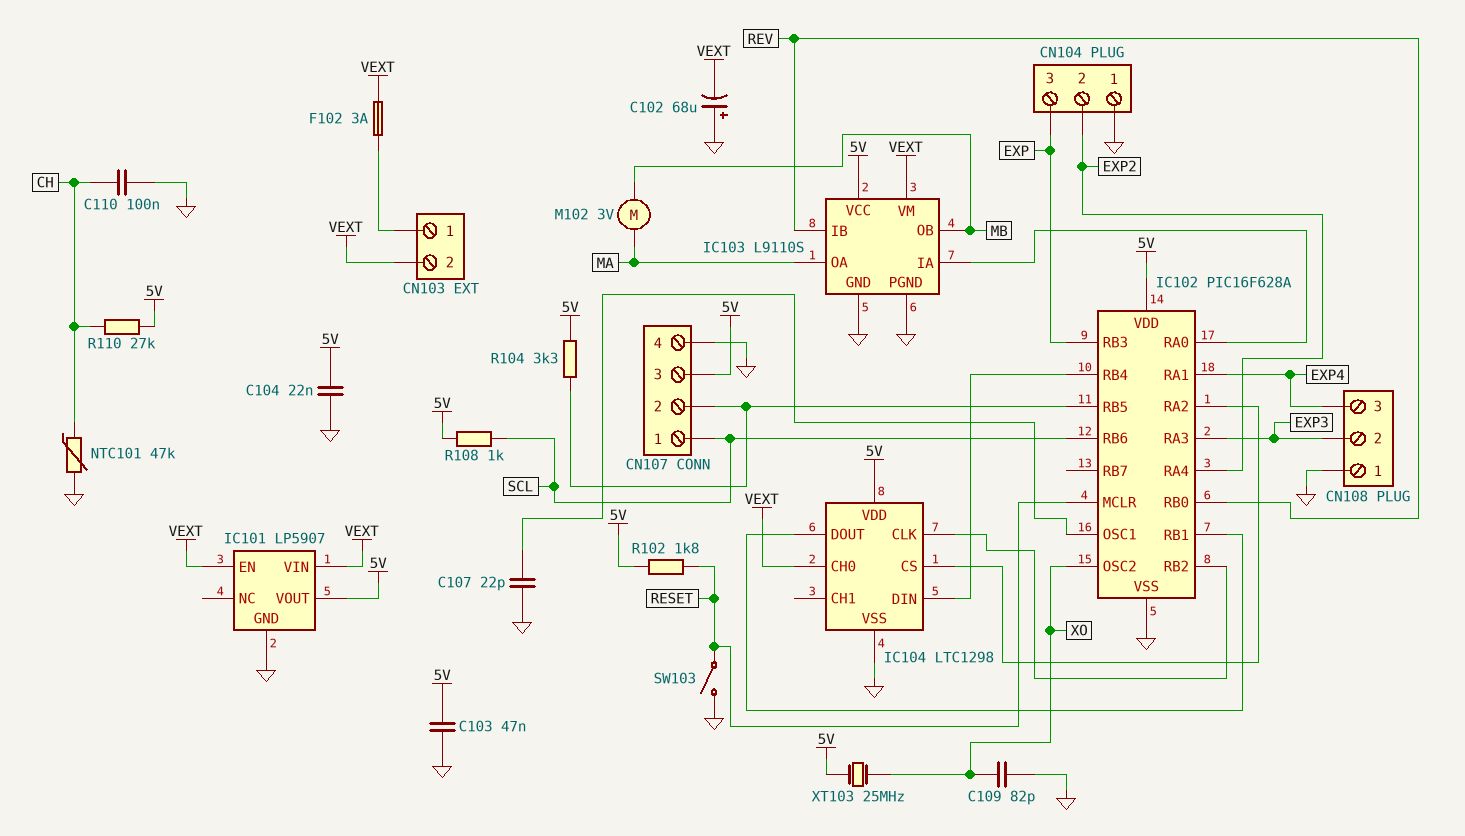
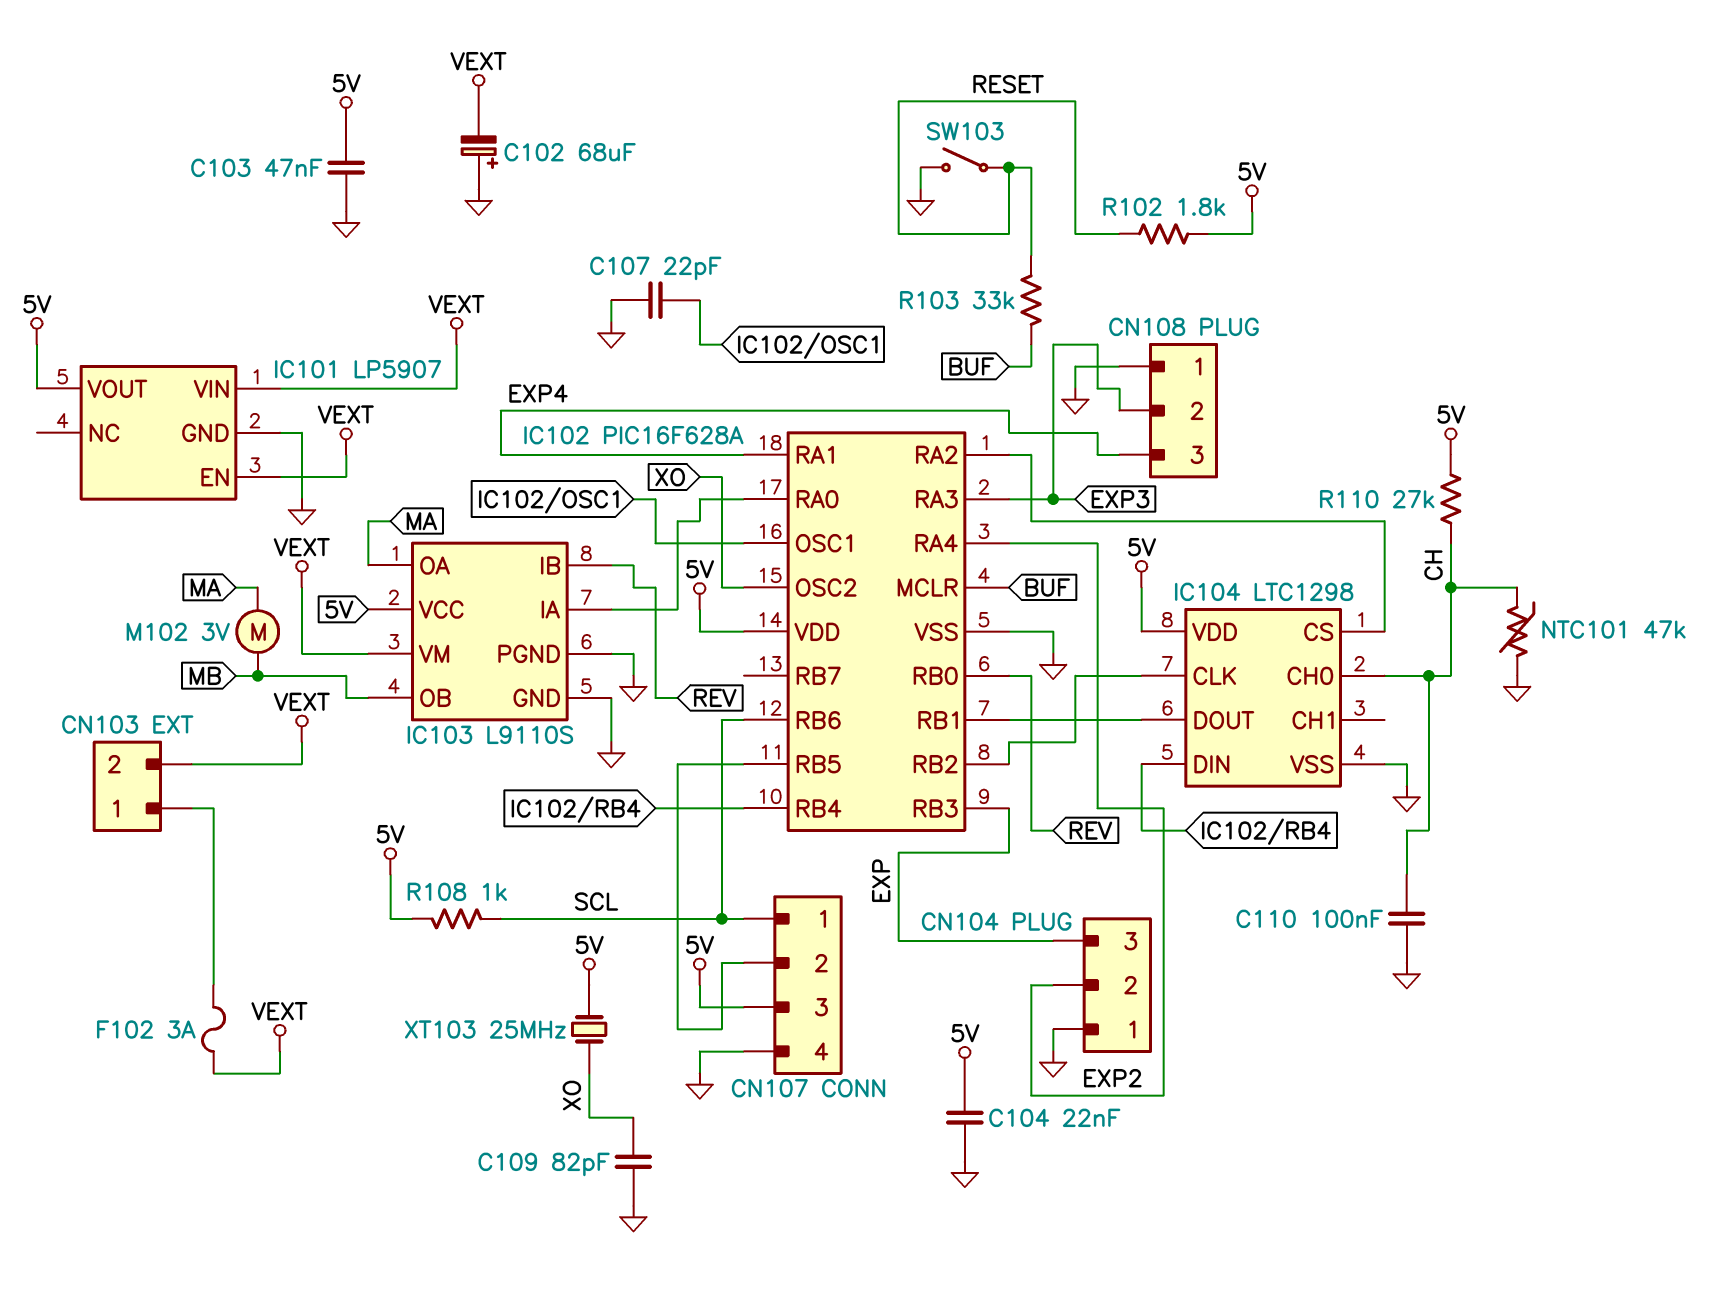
IC102 pin MCLR: RESET -> BUF
IC104 pin CH0: VEXT -> CH
R103: none -> 33k (BUF, RESET)
R104: 3.3k (5V, CN107/2) -> none

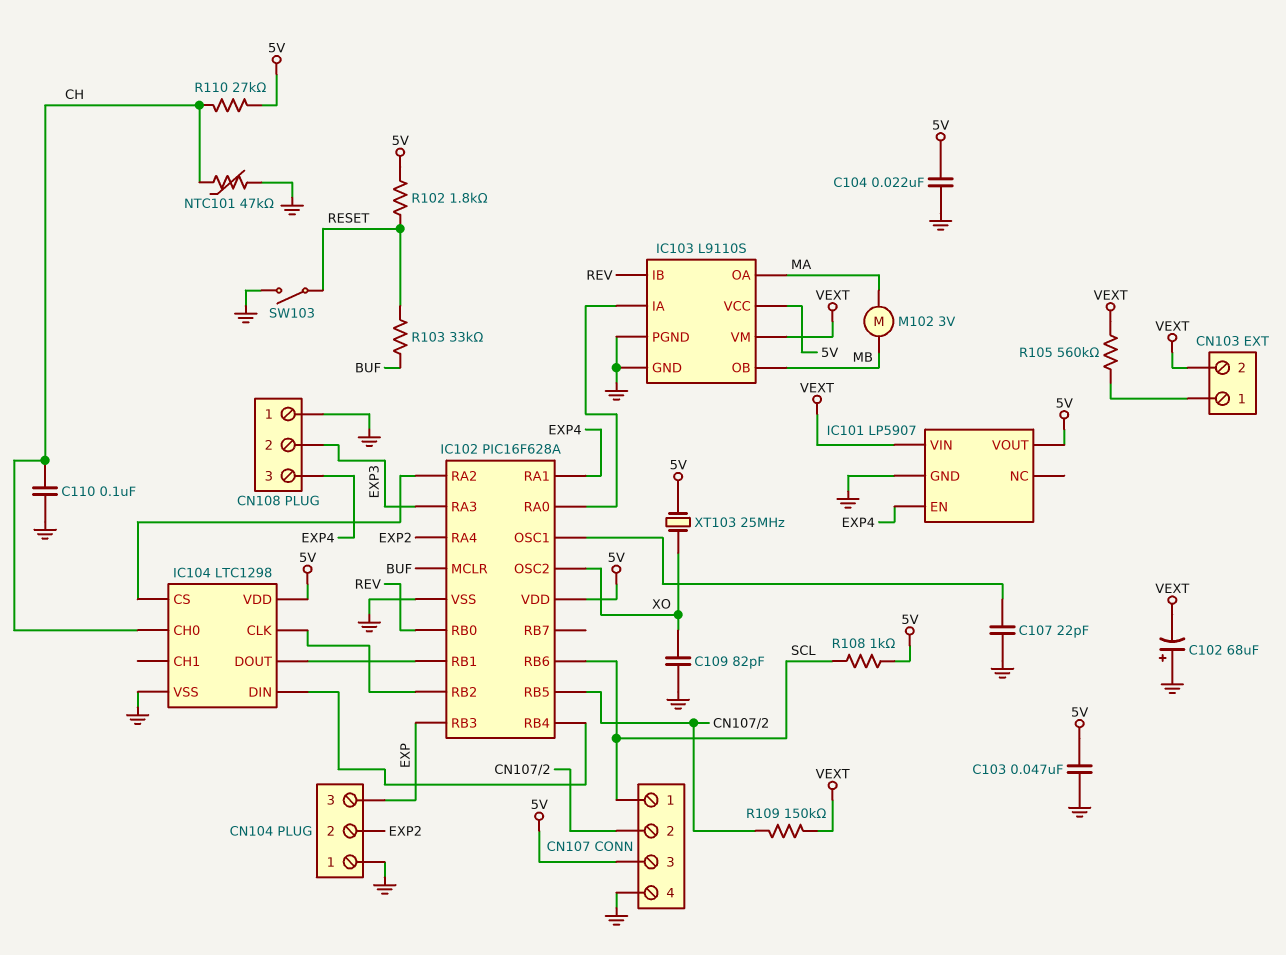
F102: 3A (CN103/1, VEXT) -> none
IC101 pin EN: VEXT -> EXP4
R105: none -> 560k (CN103/1, VEXT)
R109: none -> 150k (CN107/2, VEXT)

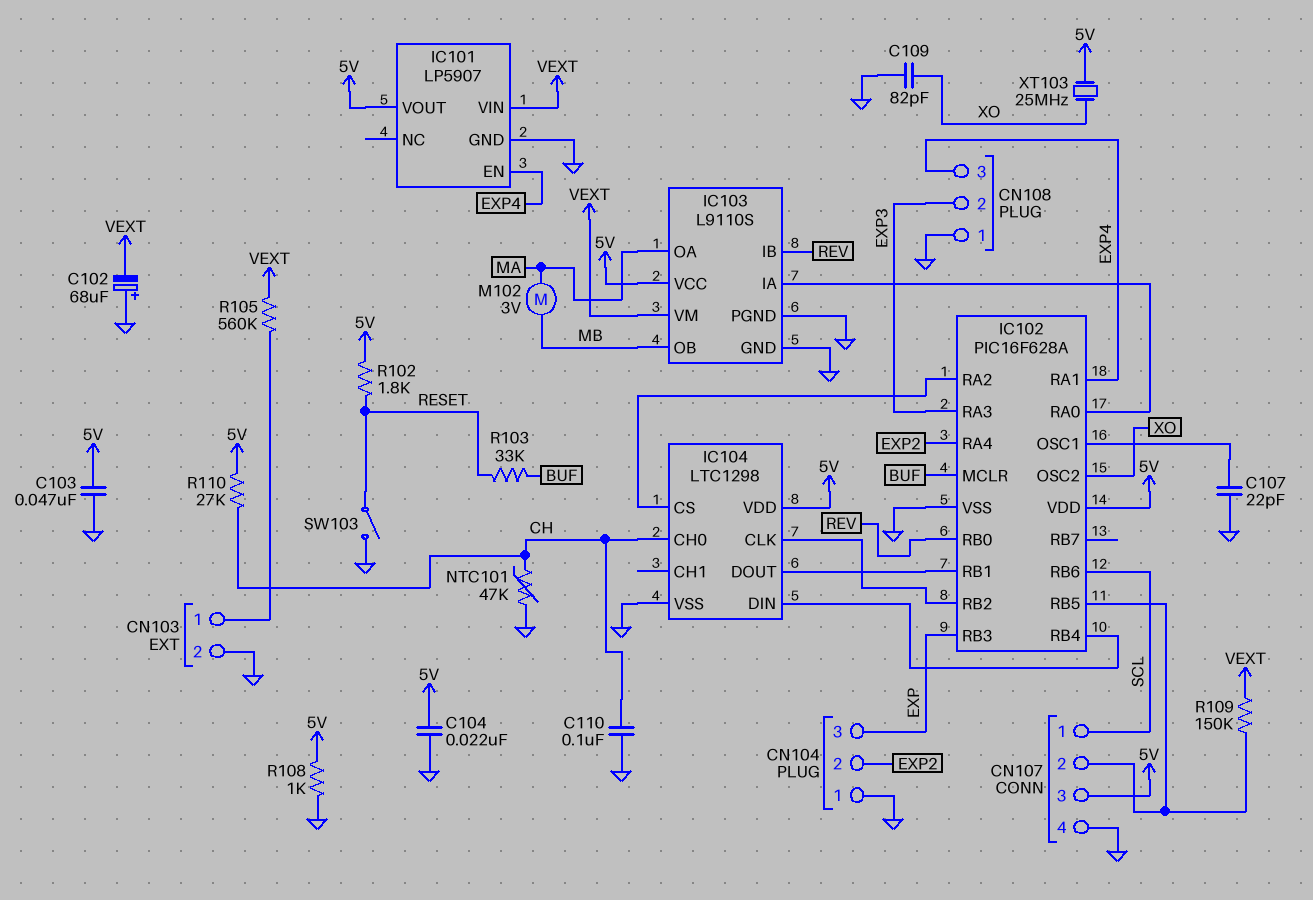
CN103 pin 2: VEXT -> GND
R108: 1k (5V, SCL) -> 1k (5V, GND)

